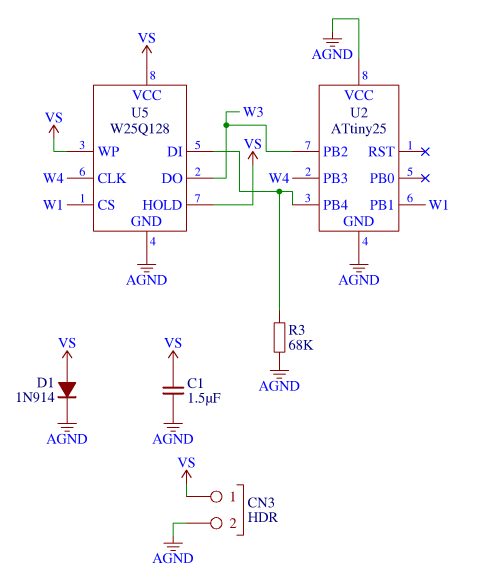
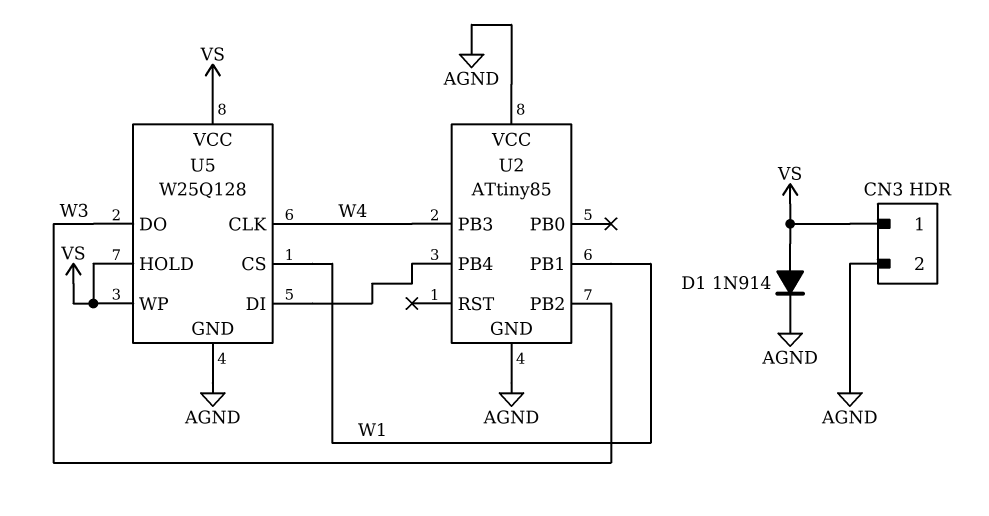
C1: 1.5uF (AGND, VS) -> none
R3: 68k (AGND, U2/PB4) -> none
U2: ATtiny25 -> ATtiny85

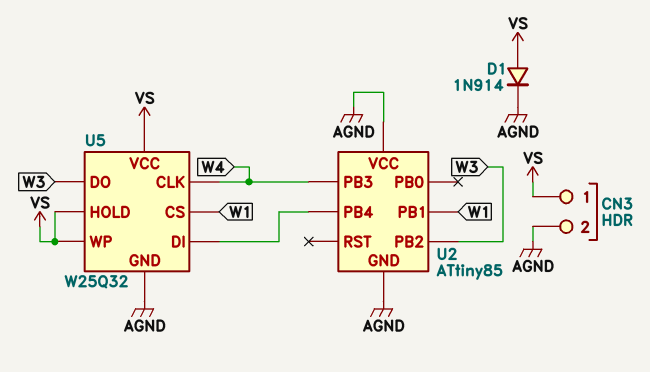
U5: W25Q128 -> W25Q32

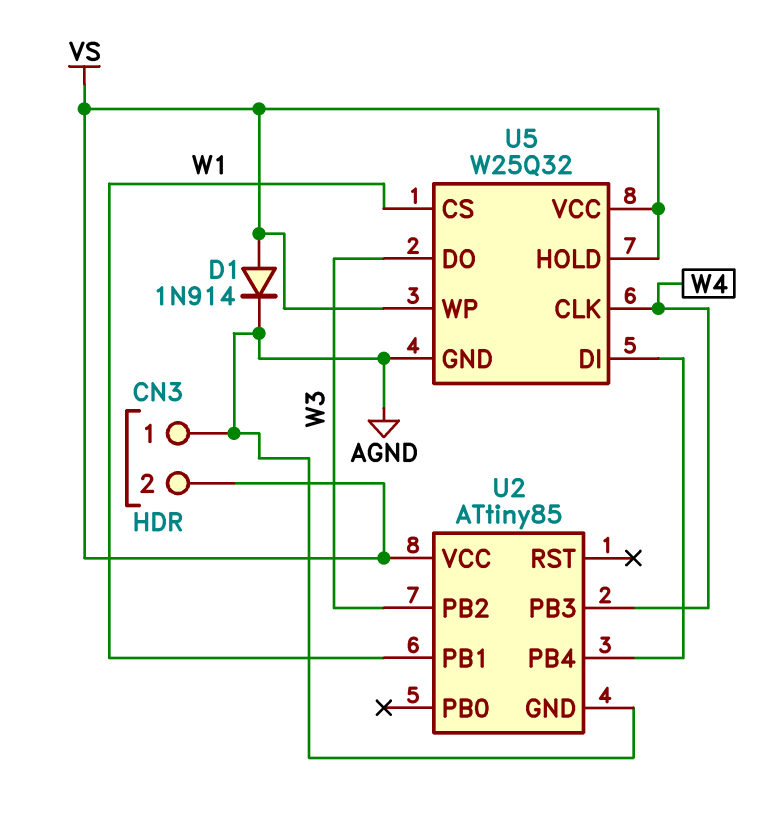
CN3 pin 1: VS -> AGND
CN3 pin 2: AGND -> VS
U2 pin VCC: AGND -> VS

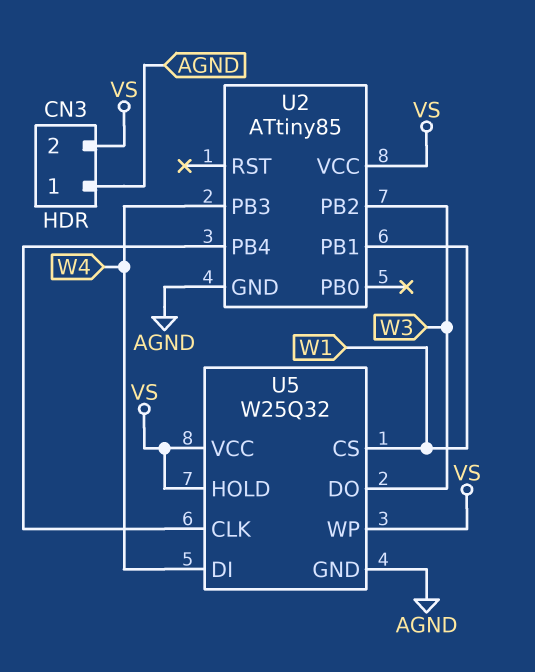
D1: diode 1N914 (A VS, K AGND) -> none
U5 pin CLK: W4 -> U2/PB4
U5 pin DI: U2/PB4 -> W4

